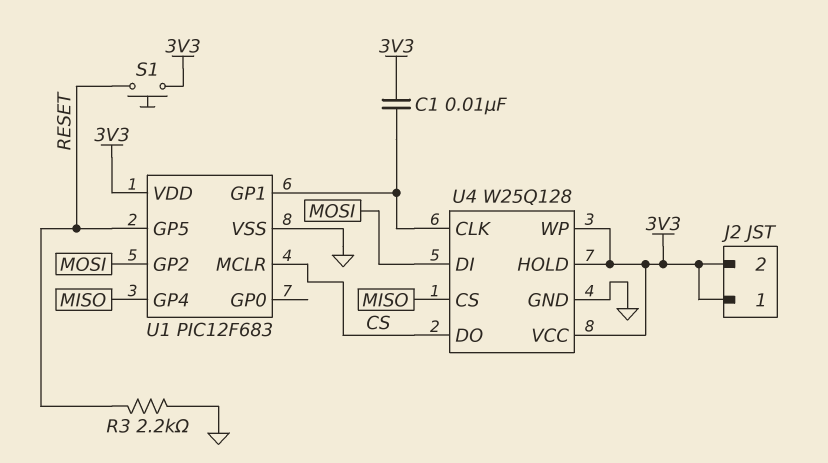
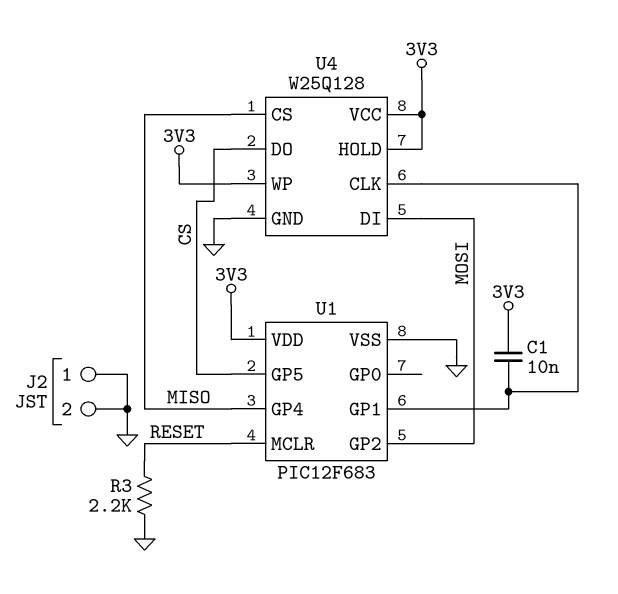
J2 pin 1: 3V3 -> GND
J2 pin 2: 3V3 -> GND
S1: button (3V3, RESET) -> none
U1 pin GP5: RESET -> CS
U1 pin MCLR: CS -> RESET

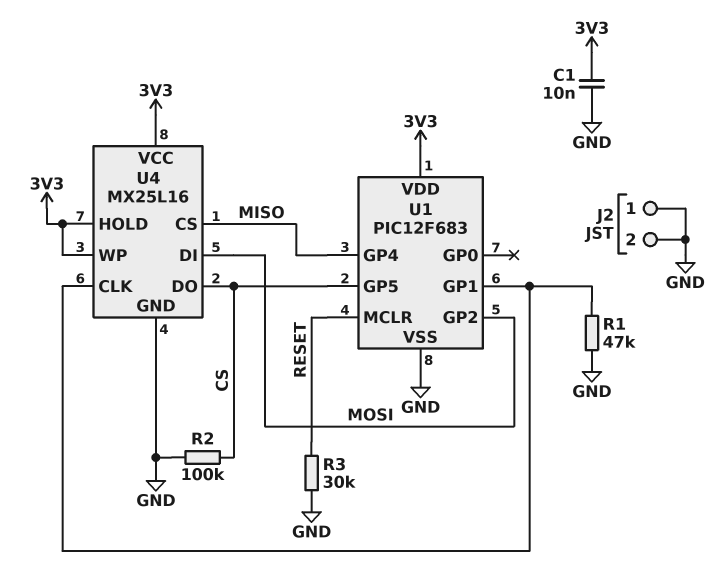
C1: 10nF (3V3, U1/GP1) -> 10nF (3V3, GND)
R1: none -> 47k (GND, U1/GP1)
R2: none -> 100k (CS, GND)
R3: 2.2k (GND, RESET) -> 30k (GND, RESET)
U4: W25Q128 -> MX25L16

